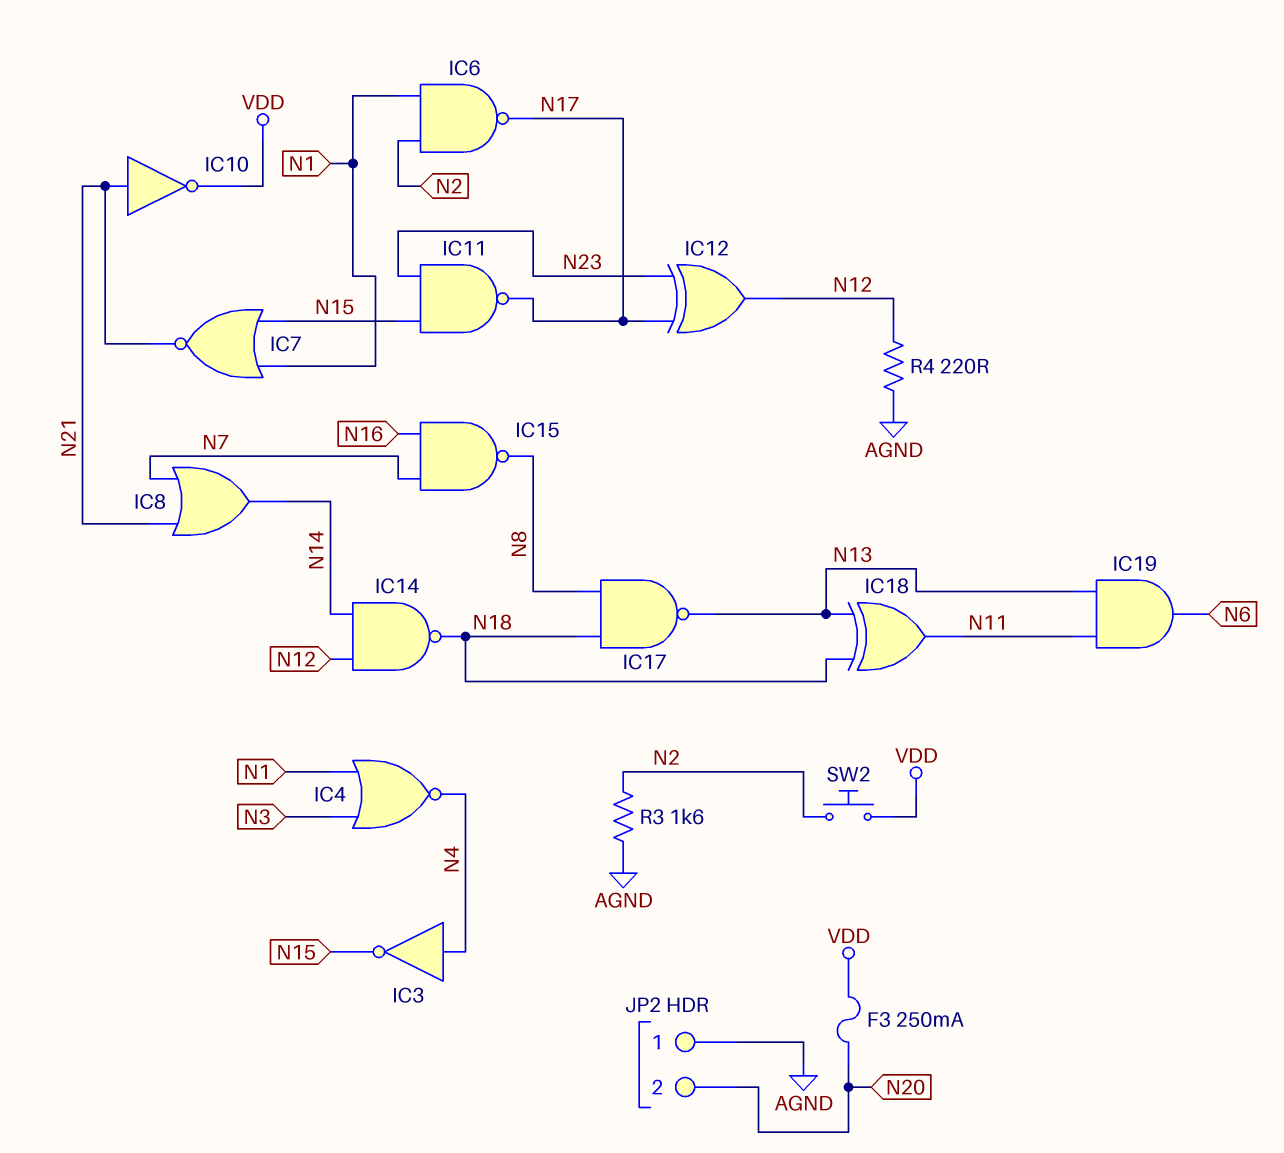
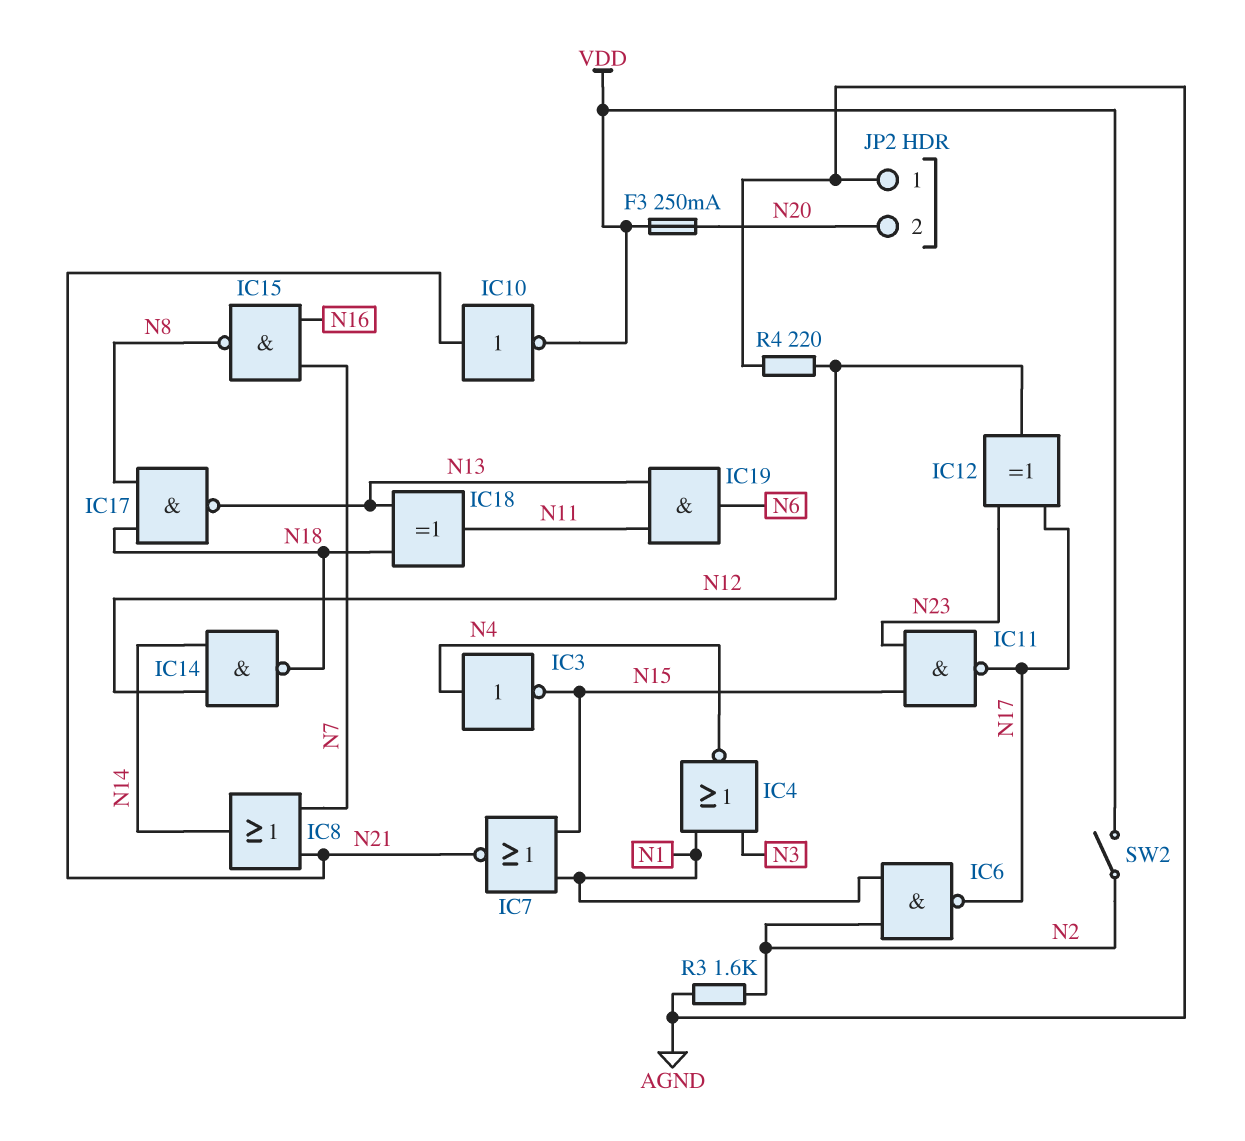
SW2: button (N2, VDD) -> switch (N2, VDD)

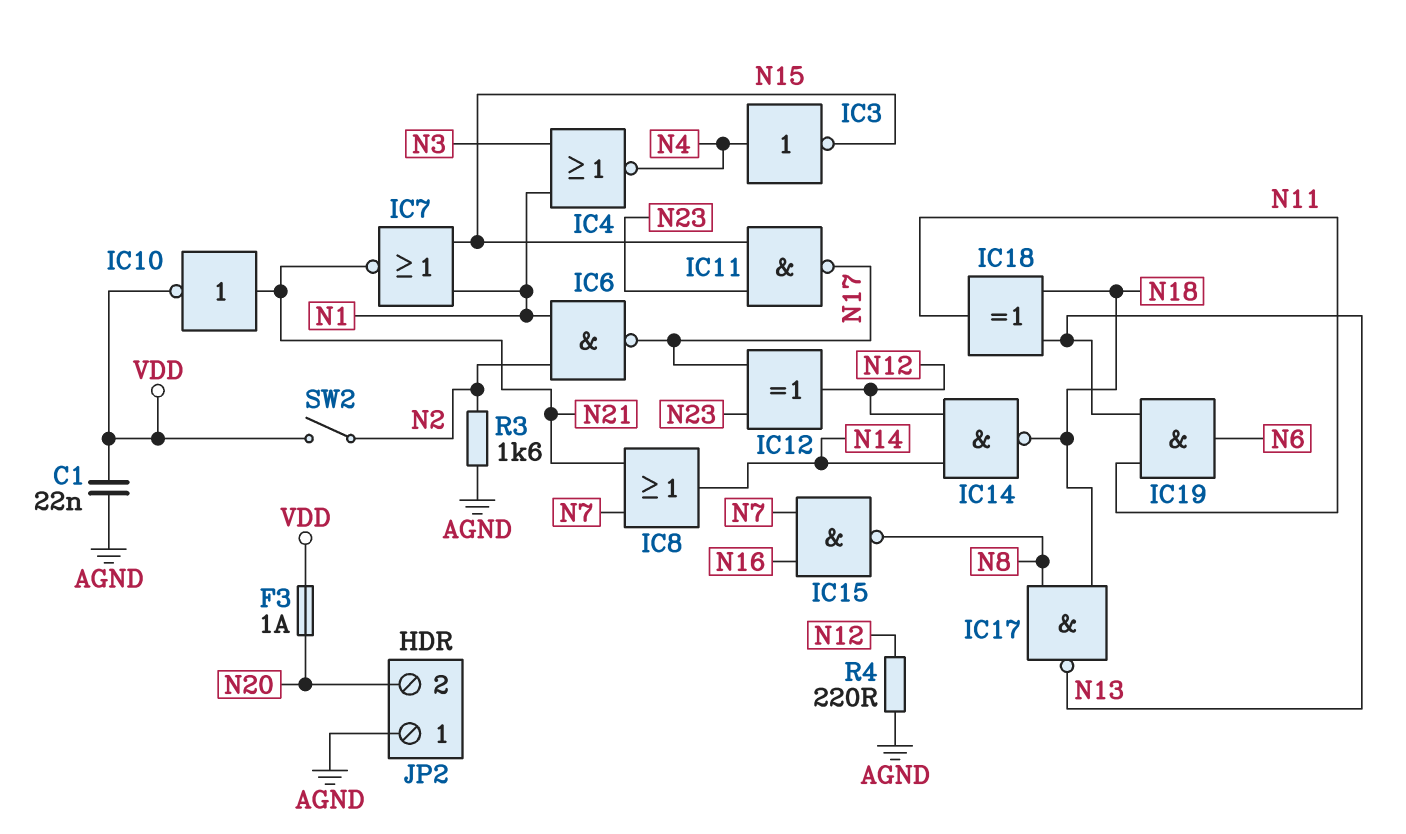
C1: none -> 22nF (AGND, VDD)
F3: 250mA (N20, VDD) -> 1A (N20, VDD)

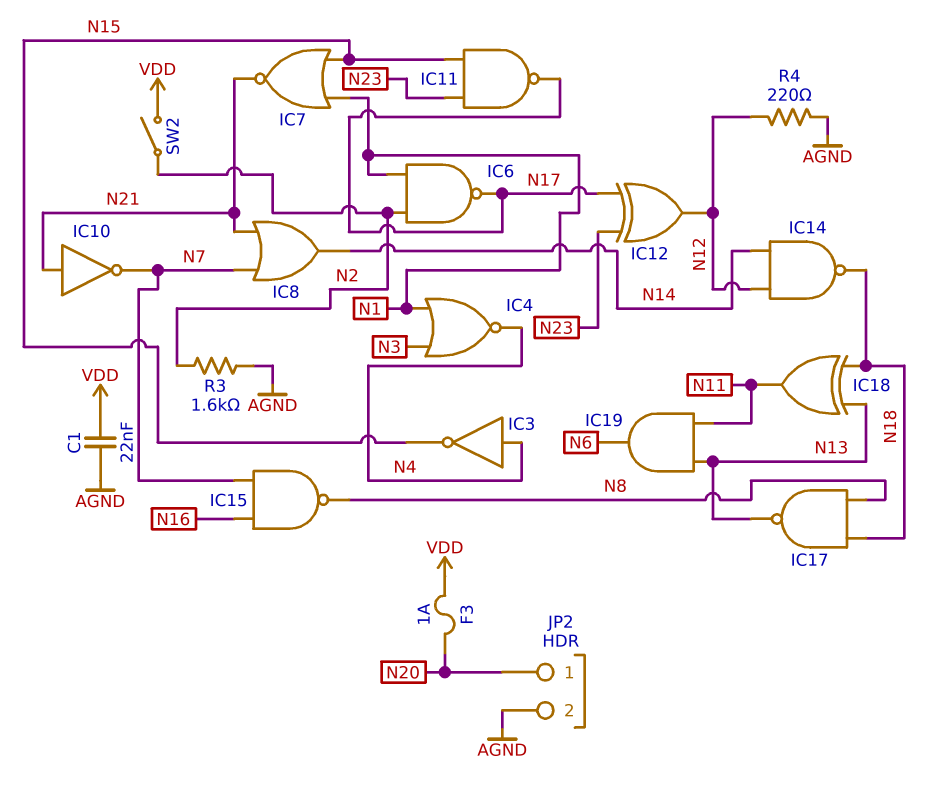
IC10: NOT (in N21, out VDD) -> NOT (in N21, out N7)
JP2 pin 1: AGND -> N20
JP2 pin 2: N20 -> AGND

